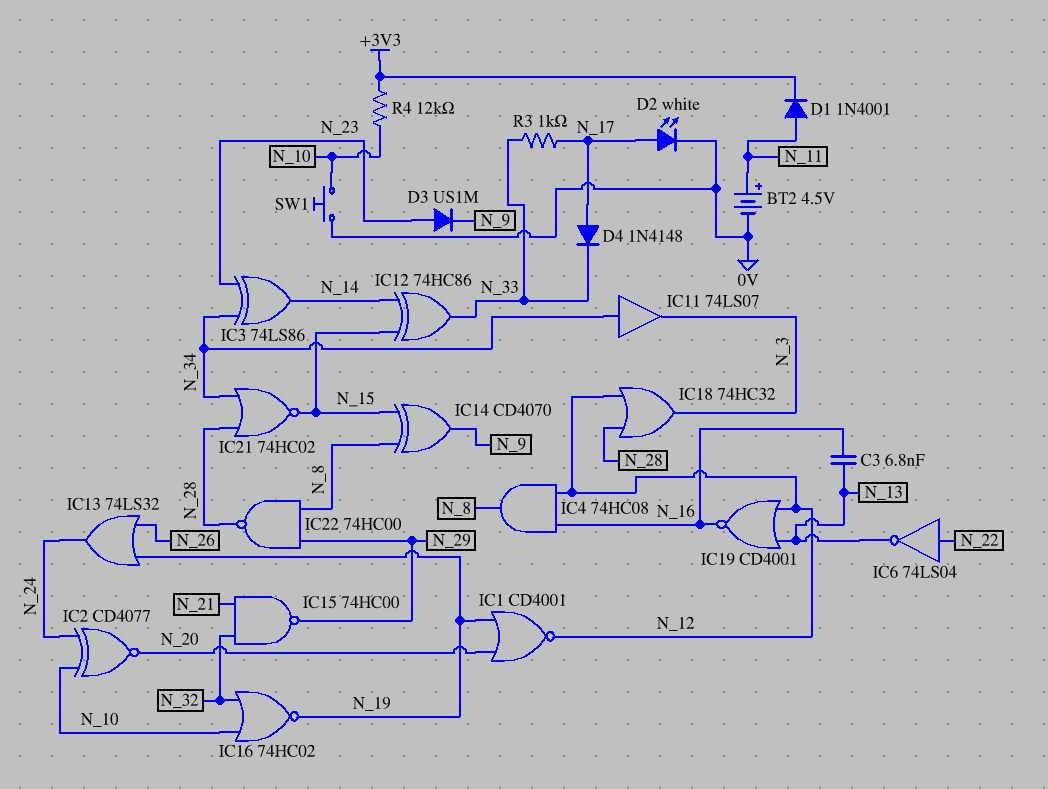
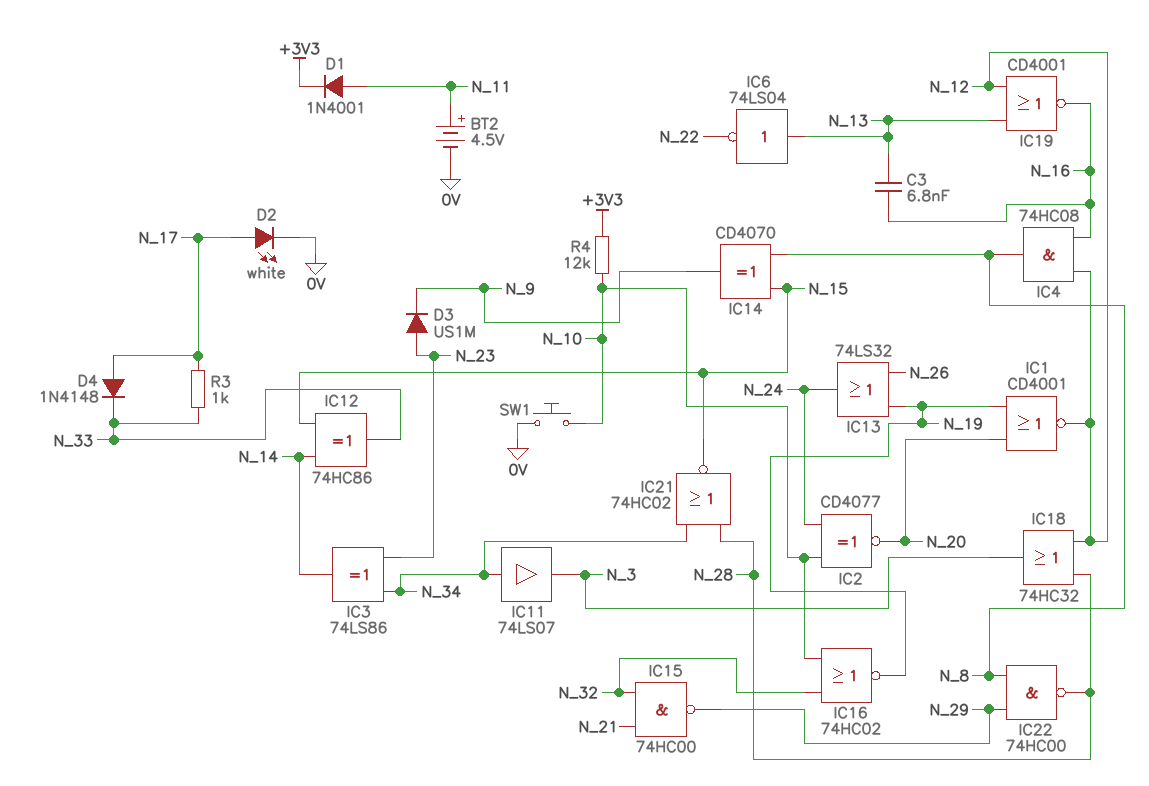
IC6: NOT 74LS04 (in N_22, out N_13) -> NOT 74LS04 (in N_13, out N_22)

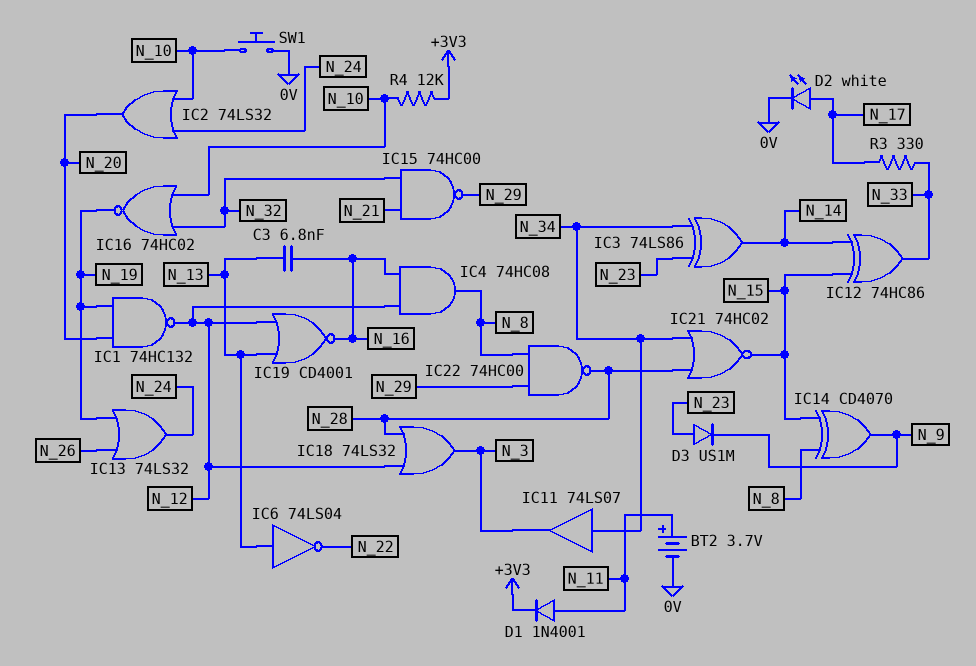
BT2: 4.5V (plus N_11, minus 0V) -> 3.7V (plus N_11, minus 0V)
D4: diode 1N4148 (A N_17, K N_33) -> none
IC1: NOR CD4001 (in N_19, in N_20, out N_12) -> NAND 74HC132 (in N_19, in N_20, out N_12)
IC2: XNOR CD4077 (in N_10, in N_24, out N_20) -> OR 74LS32 (in N_10, in N_24, out N_20)
IC18: OR 74HC32 (in N_12, in N_28, out N_3) -> OR 74LS32 (in N_12, in N_28, out N_3)
R3: 1k (N_17, N_33) -> 330 (N_17, N_33)

